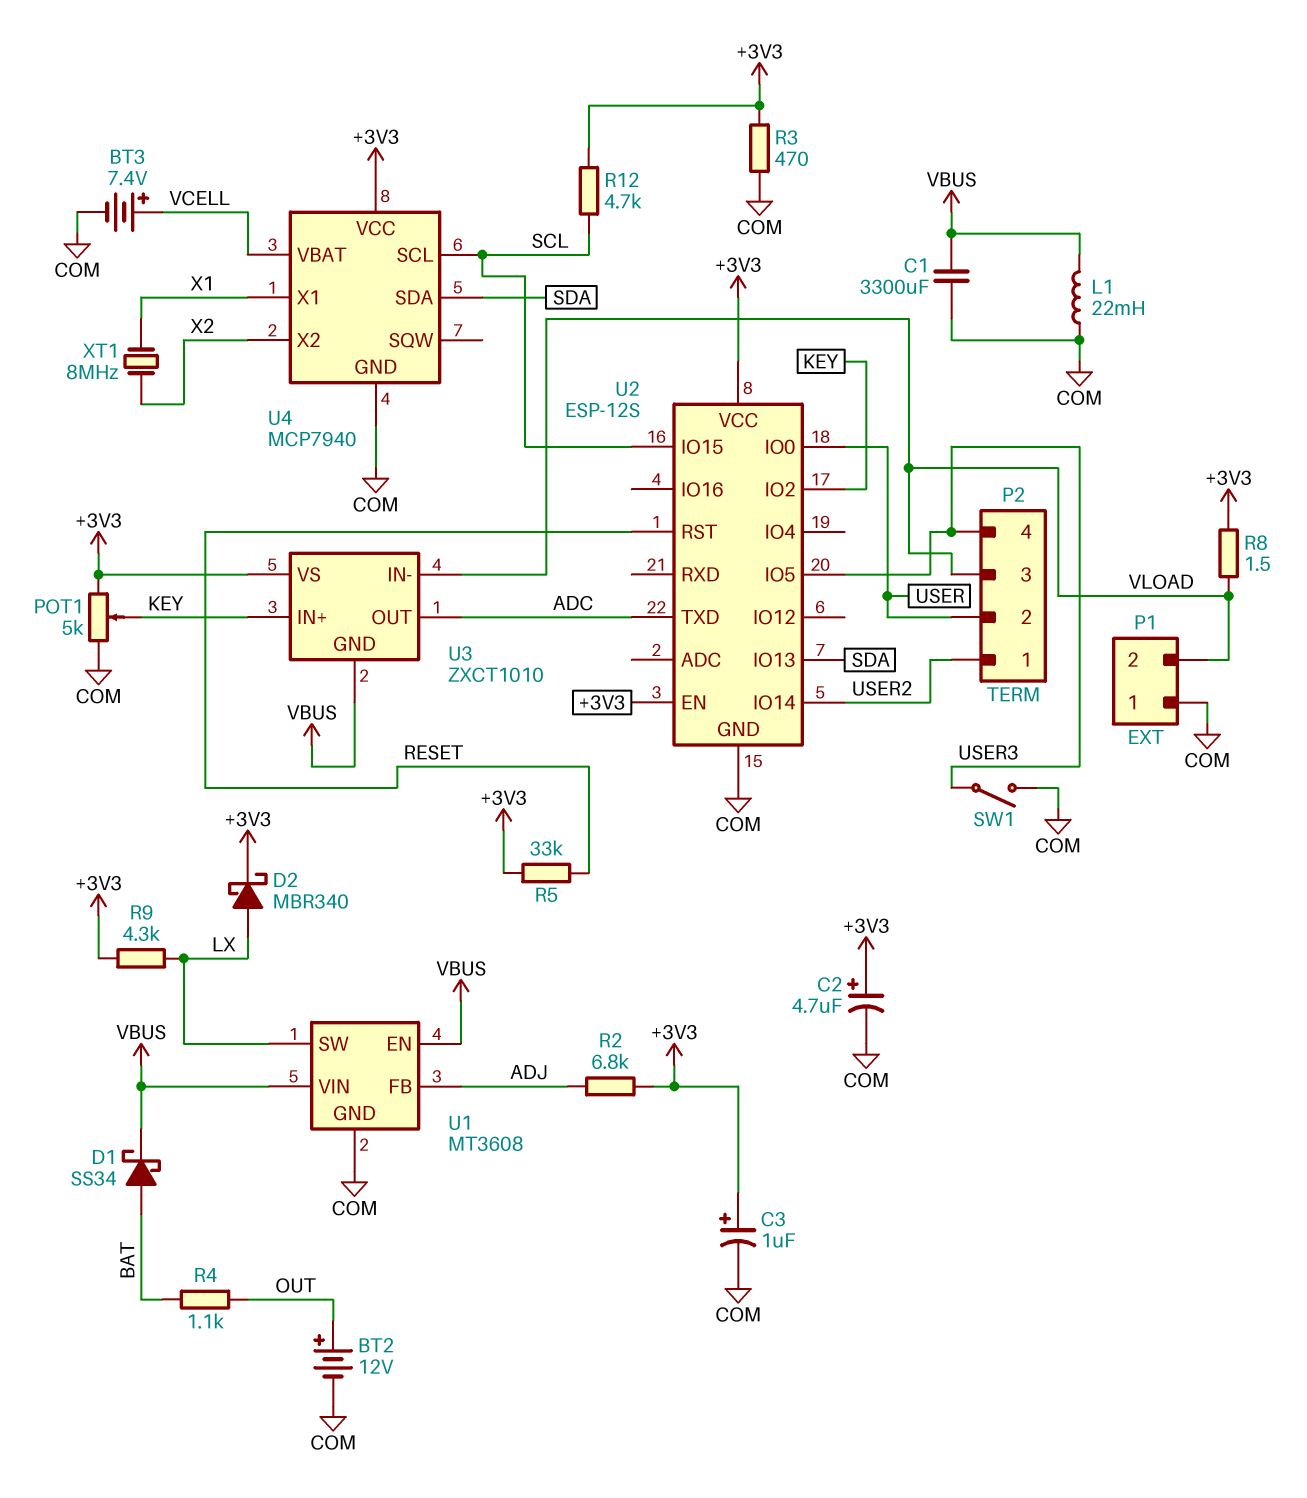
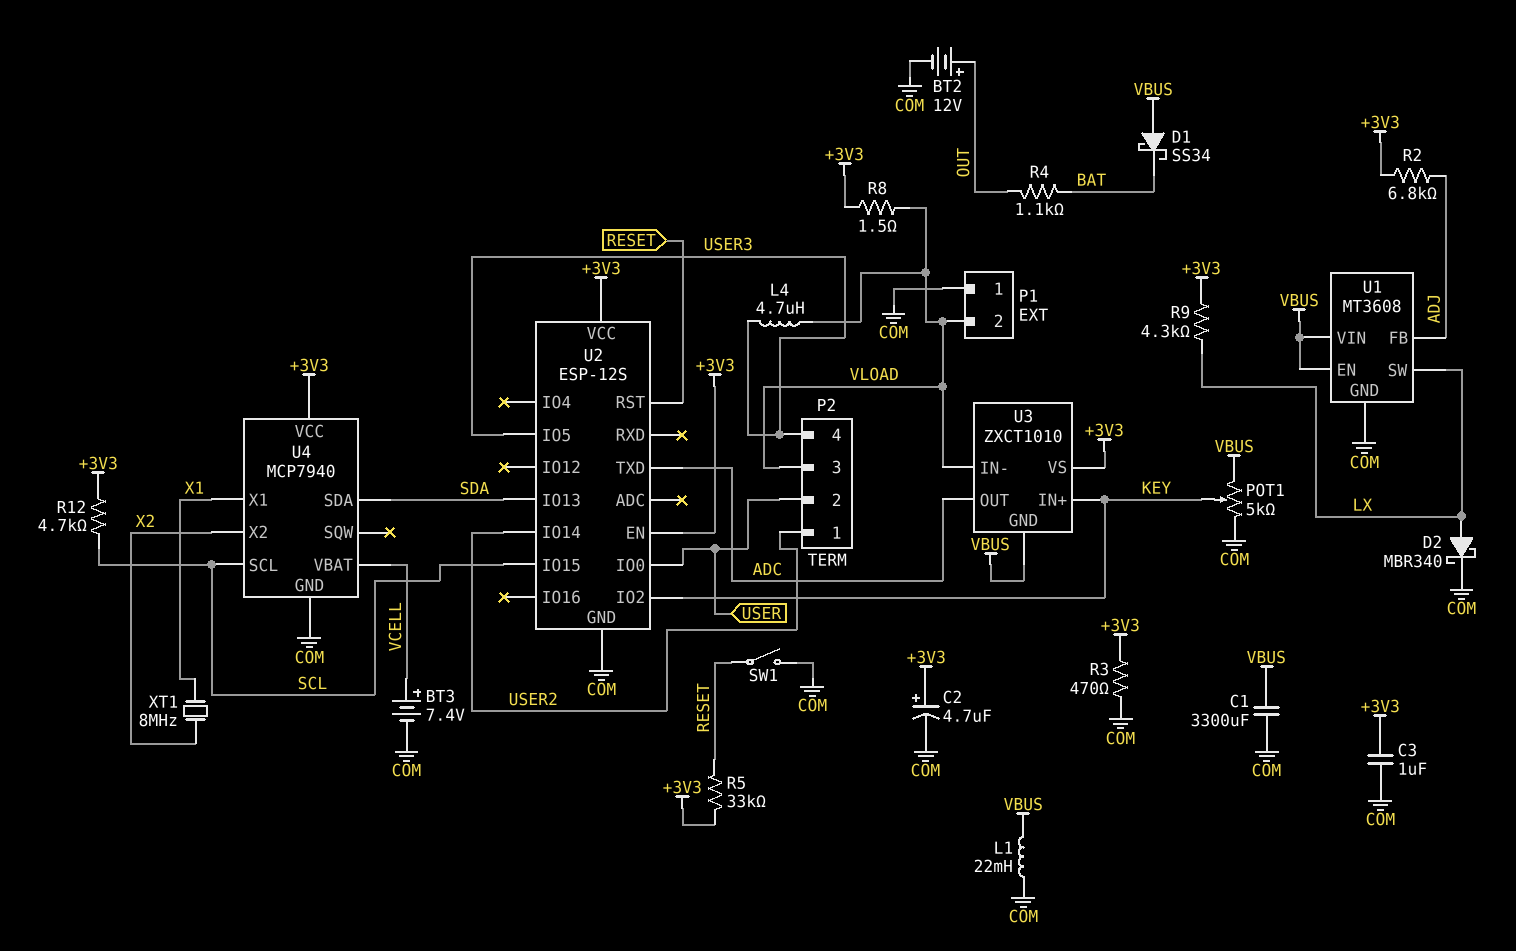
C3: 1uF (plus +3V3, minus COM) -> 1uF (+3V3, COM)
D1: schottky SS34 (A BAT, K VBUS) -> schottky SS34 (A VBUS, K BAT)
D2: schottky MBR340 (A LX, K +3V3) -> schottky MBR340 (A LX, K COM)
L4: none -> 4.7uH (USER3, VLOAD)
POT1: 5k (+3V3, COM, wiper KEY) -> 5k (COM, VBUS, wiper KEY)
SW1: switch (COM, USER3) -> switch (COM, RESET)

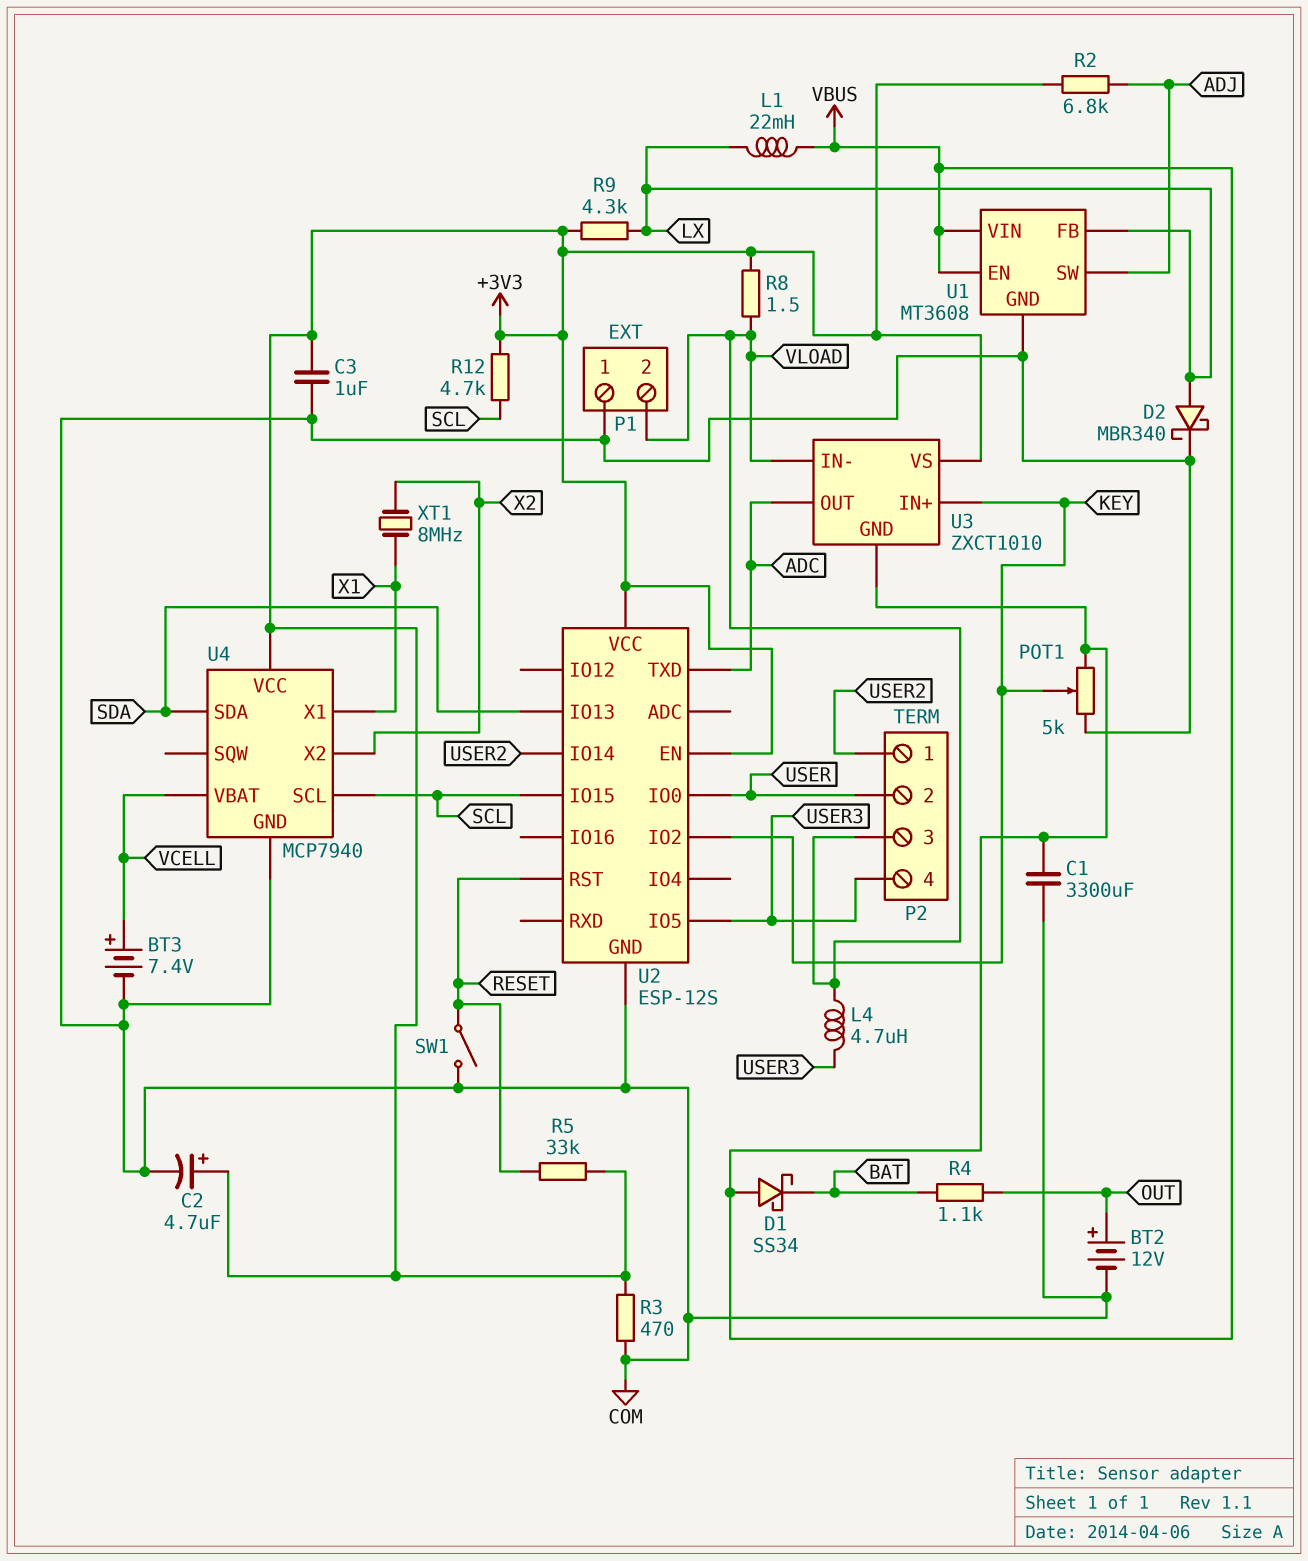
L1: 22mH (COM, VBUS) -> 22mH (LX, VBUS)
U1 pin FB: ADJ -> LX
U1 pin SW: LX -> ADJ

